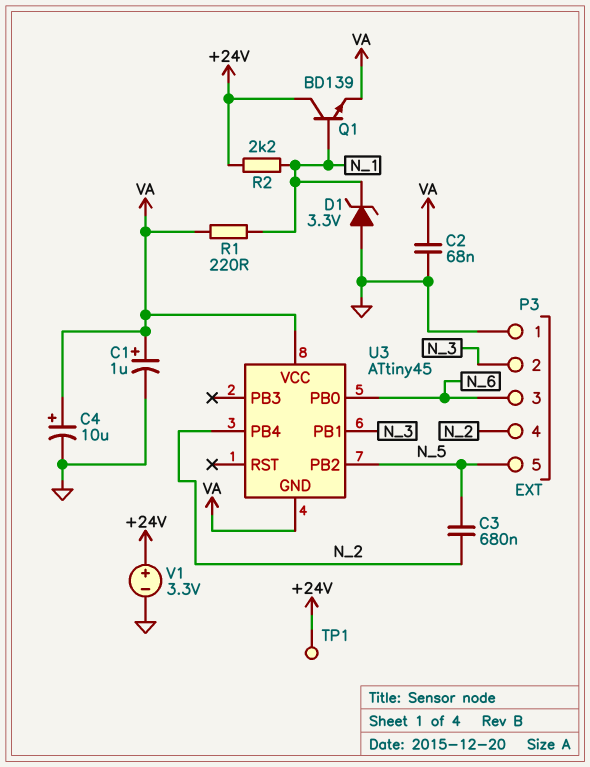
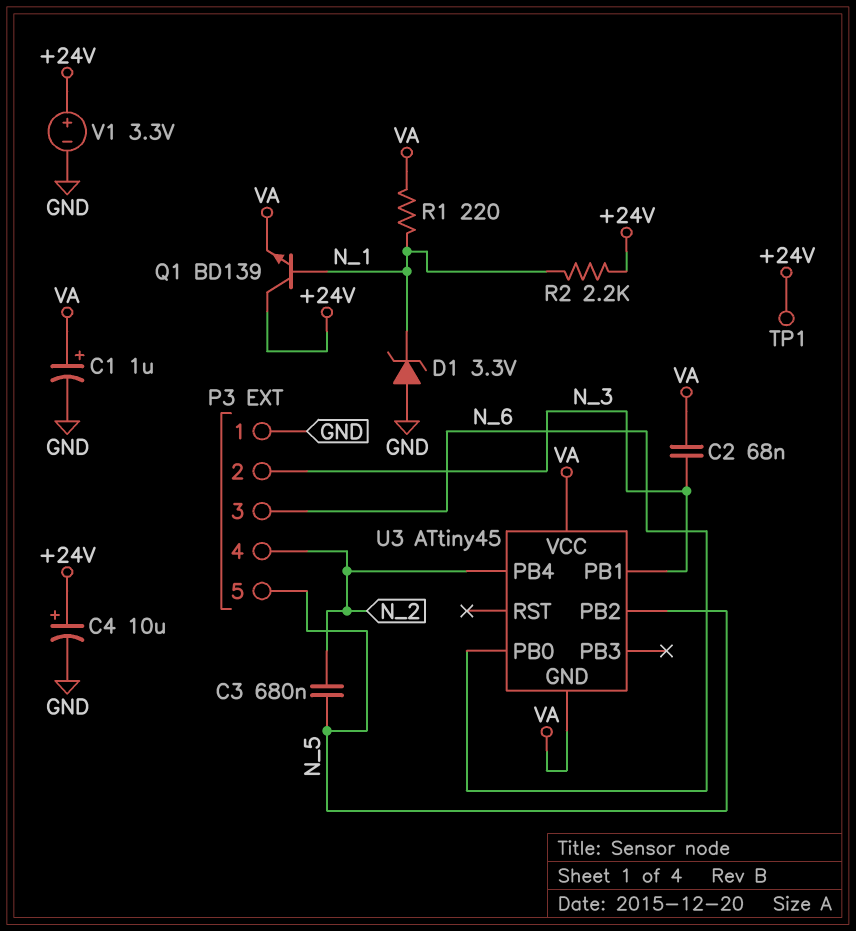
C2: 68nF (GND, VA) -> 68nF (N_3, VA)
C4: 10uF (plus VA, minus GND) -> 10uF (plus +24V, minus GND)

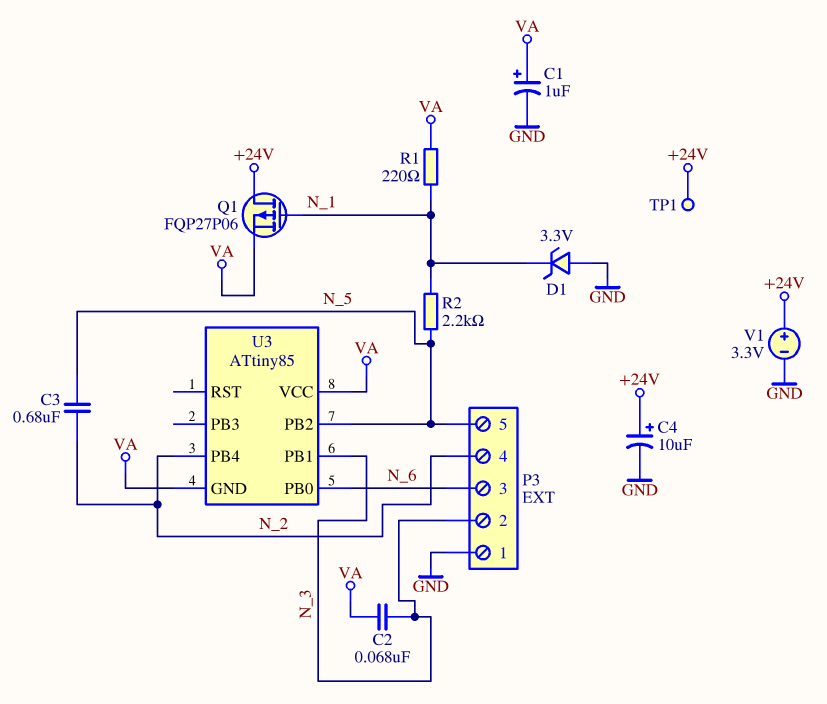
Q1: NPN BD139 (B N_1, C +24V, E VA) -> PMOS FQP27P06 (G N_1, D +24V, S VA)
R2: 2.2k (+24V, N_1) -> 2.2k (N_1, N_5)
U3: ATtiny45 -> ATtiny85

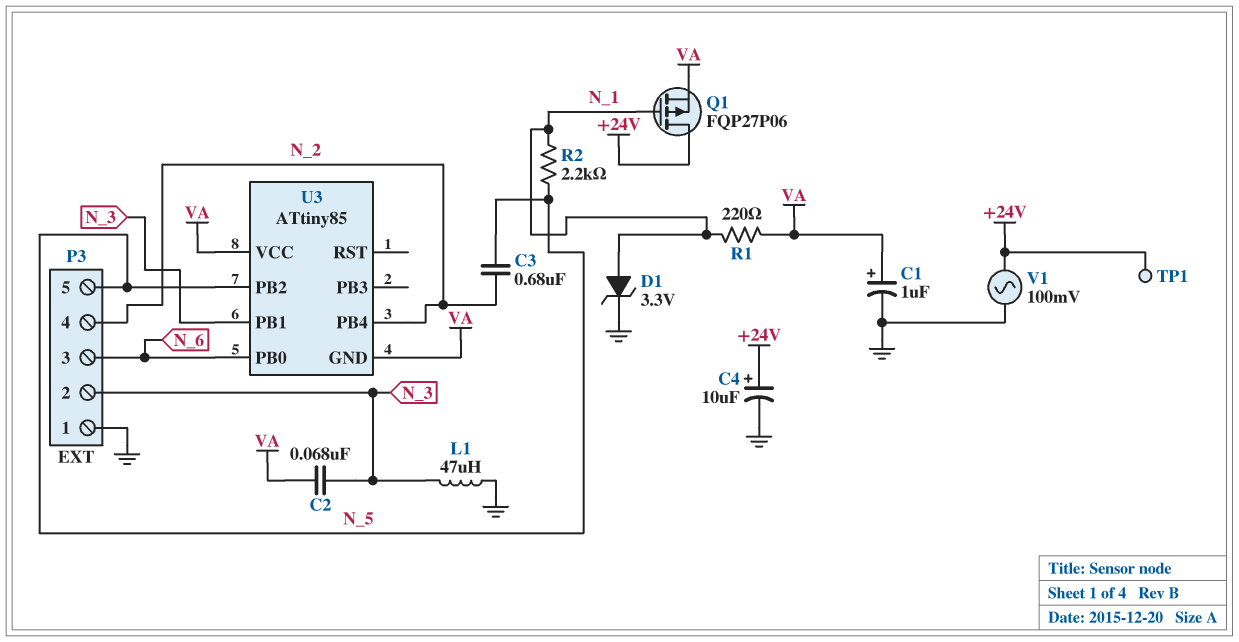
D1: zener 3.3V (A GND, K N_1) -> zener 3.3V (A N_1, K GND)
L1: none -> 47uH (GND, N_3)
V1: 3.3V (plus +24V, minus GND) -> AC 100mV (+24V, GND)

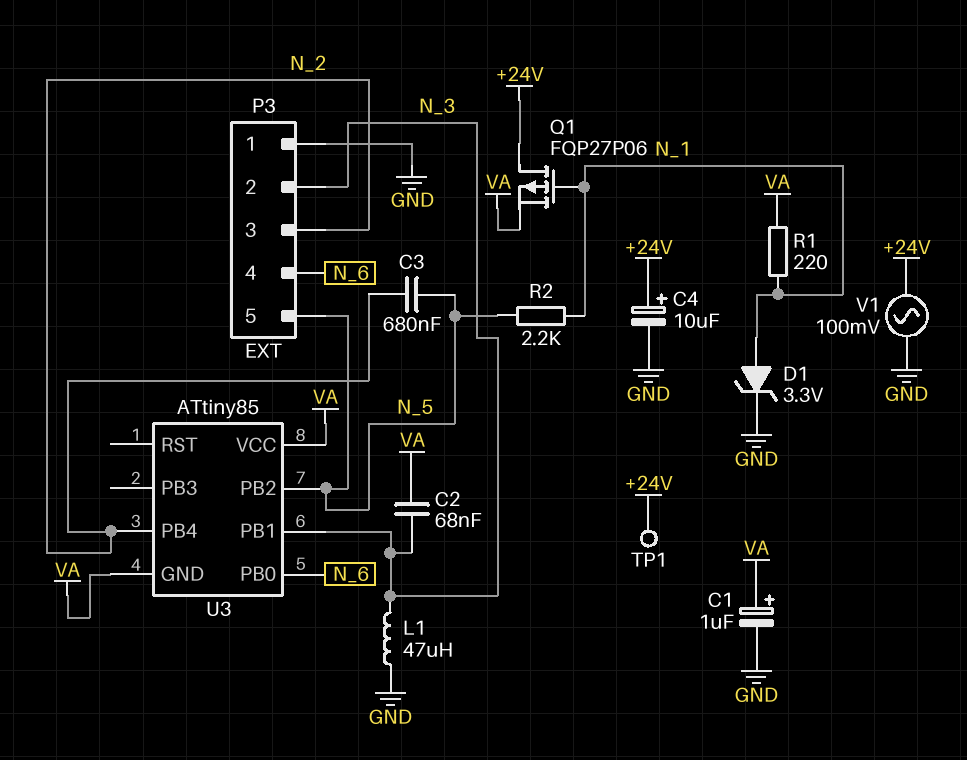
P3 pin 3: N_6 -> N_2
P3 pin 4: N_2 -> N_6

